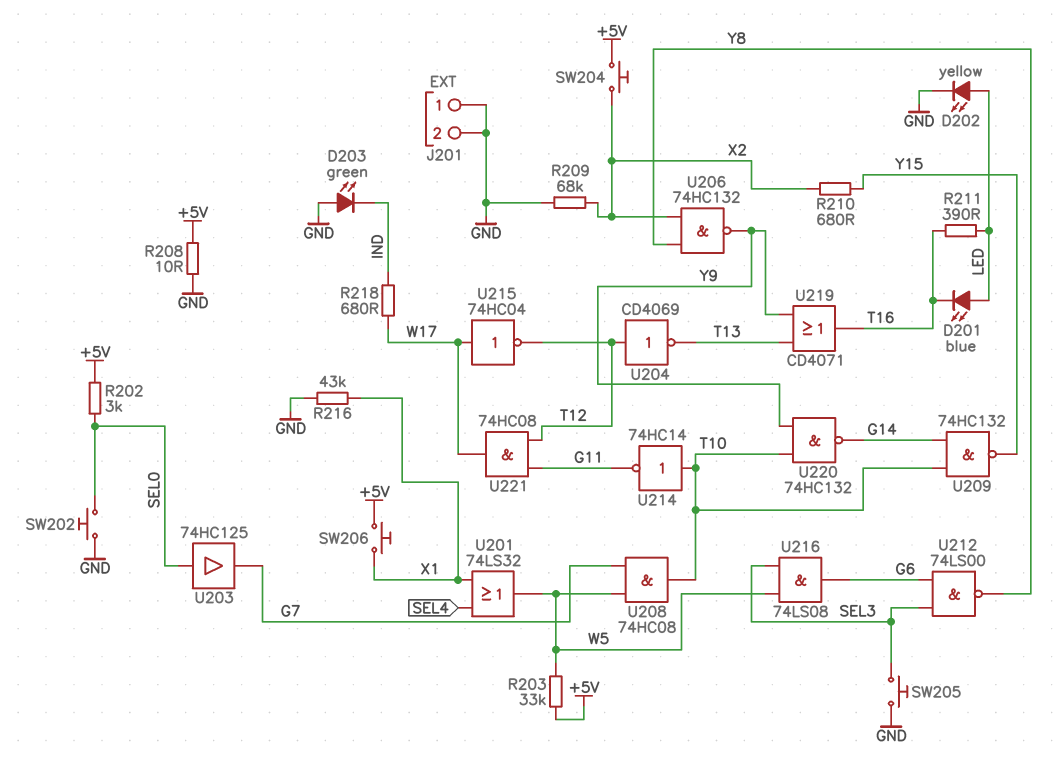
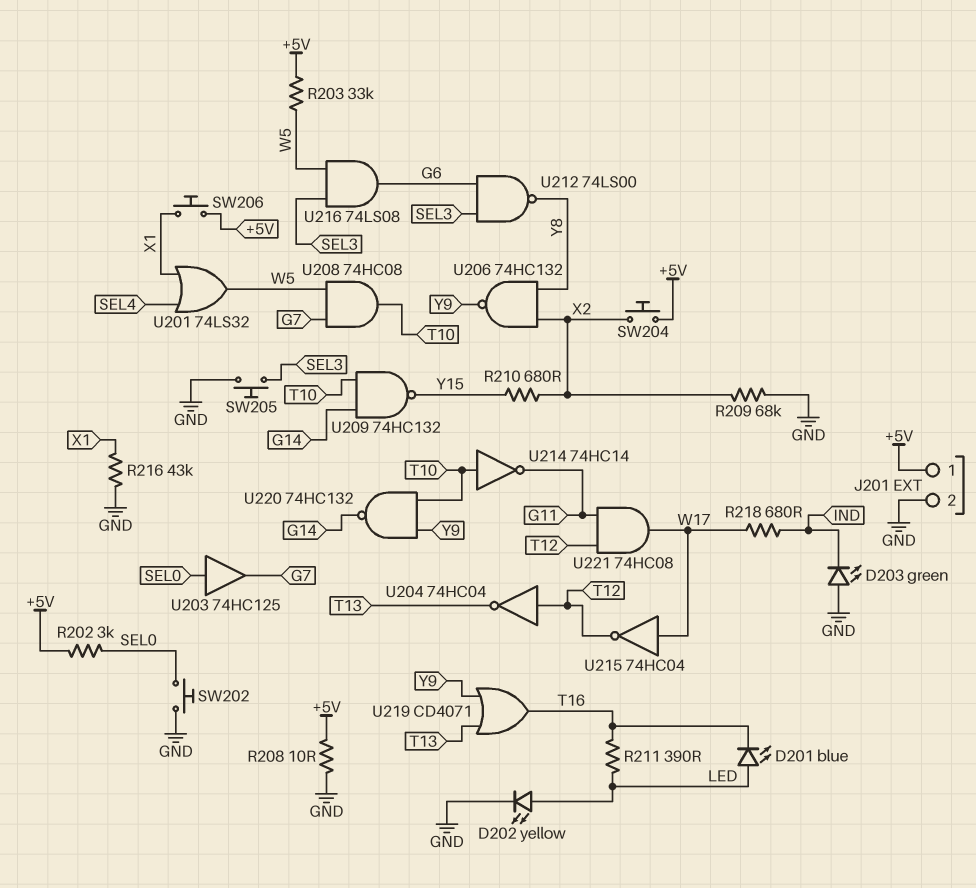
J201 pin 1: GND -> +5V
U204: NOT CD4069 (in T12, out T13) -> NOT 74HC04 (in T12, out T13)

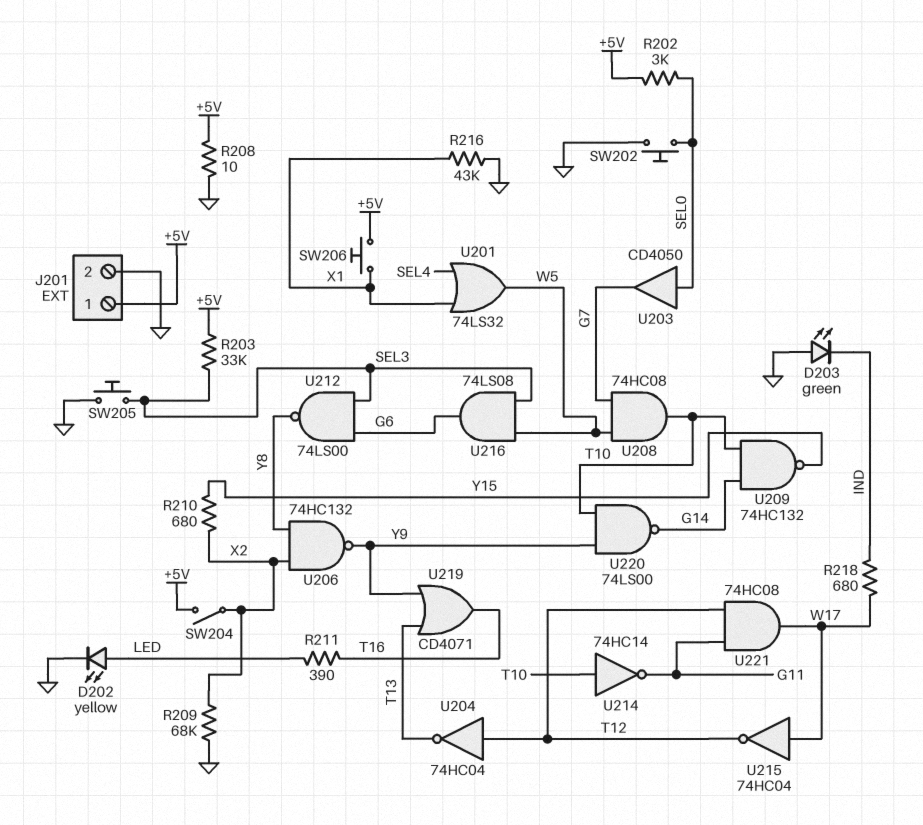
D201: LED blue (A LED, K T16) -> none
R203: 33k (+5V, W5) -> 33k (+5V, SEL3)
SW204: button (+5V, X2) -> switch (+5V, X2)
U203: buffer 74HC125 (in SEL0, out G7) -> buffer CD4050 (in SEL0, out G7)
U220: NAND 74HC132 (in T10, in Y9, out G14) -> NAND 74LS00 (in T10, in Y9, out G14)

